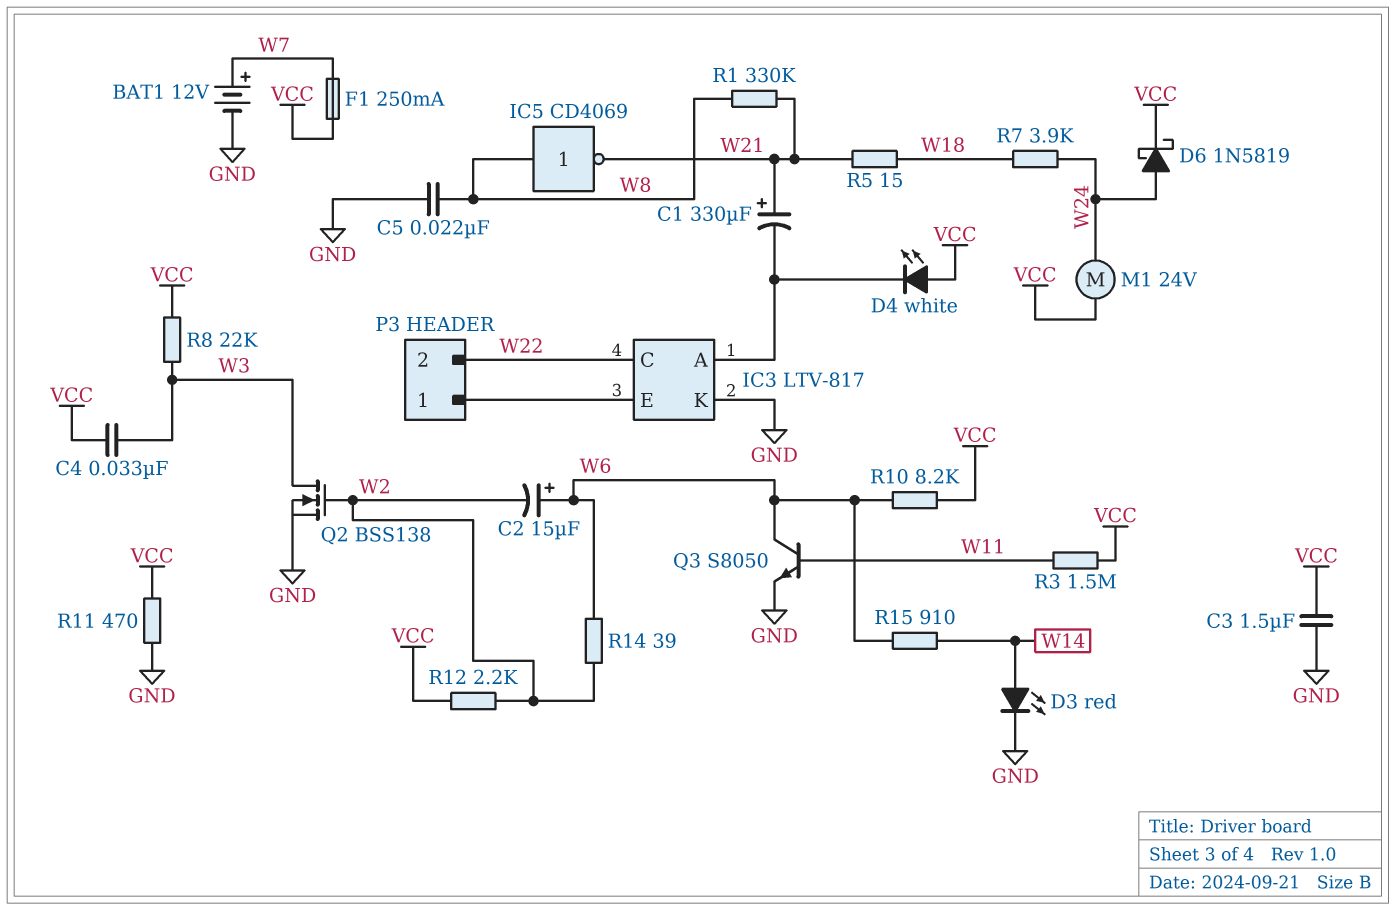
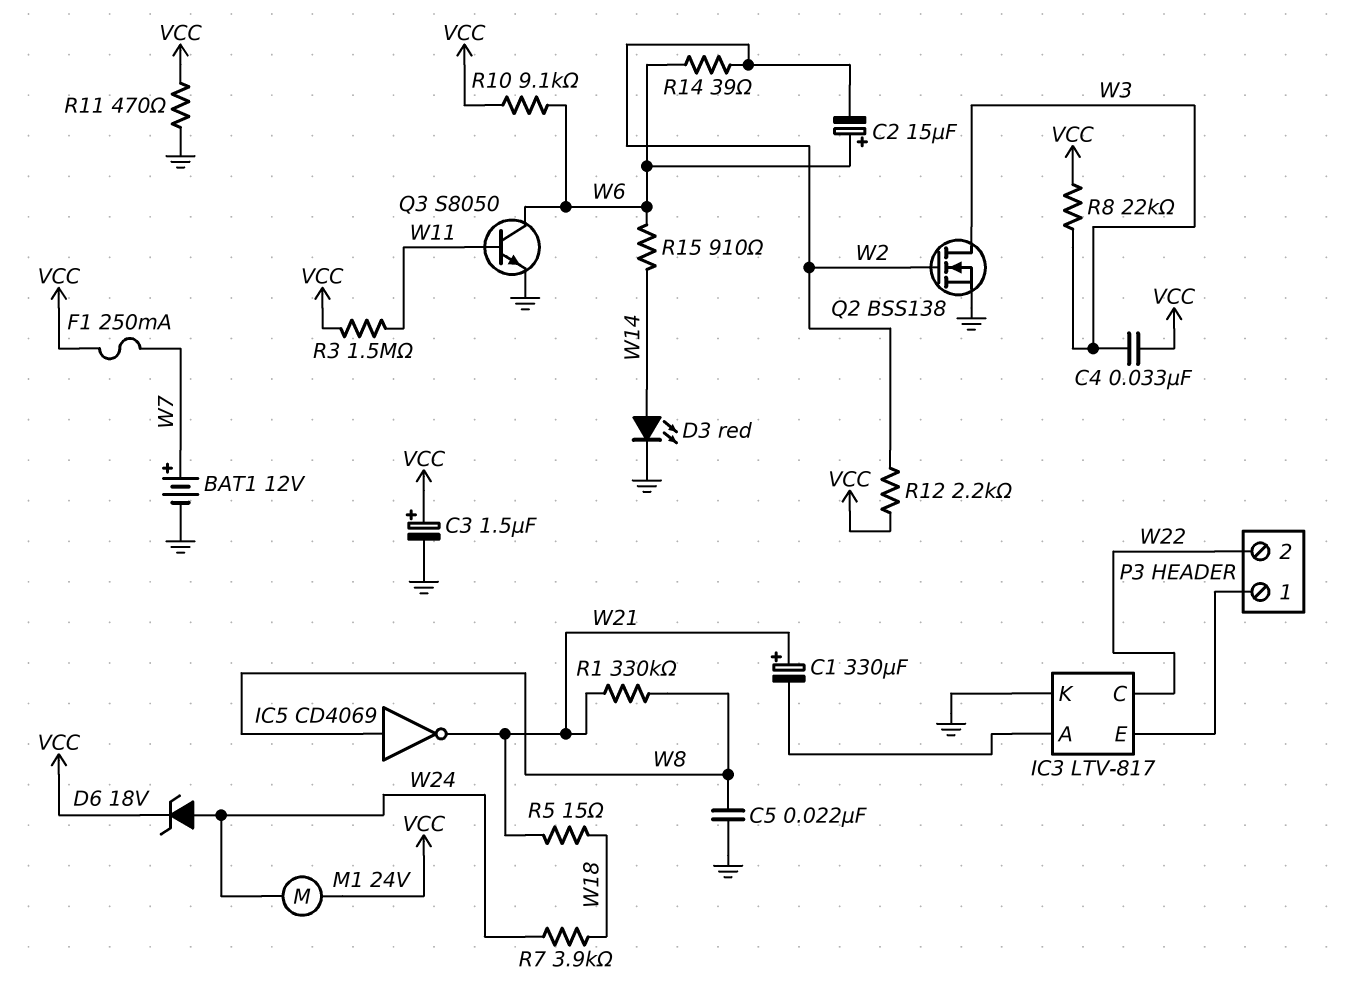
C3: 1.5uF (GND, VCC) -> 1.5uF (plus VCC, minus GND)
D4: LED white (A VCC, K IC3/A) -> none
D6: schottky 1N5819 (A W24, K VCC) -> zener 18V (A W24, K VCC)
R10: 8.2k (VCC, W6) -> 9.1k (VCC, W6)

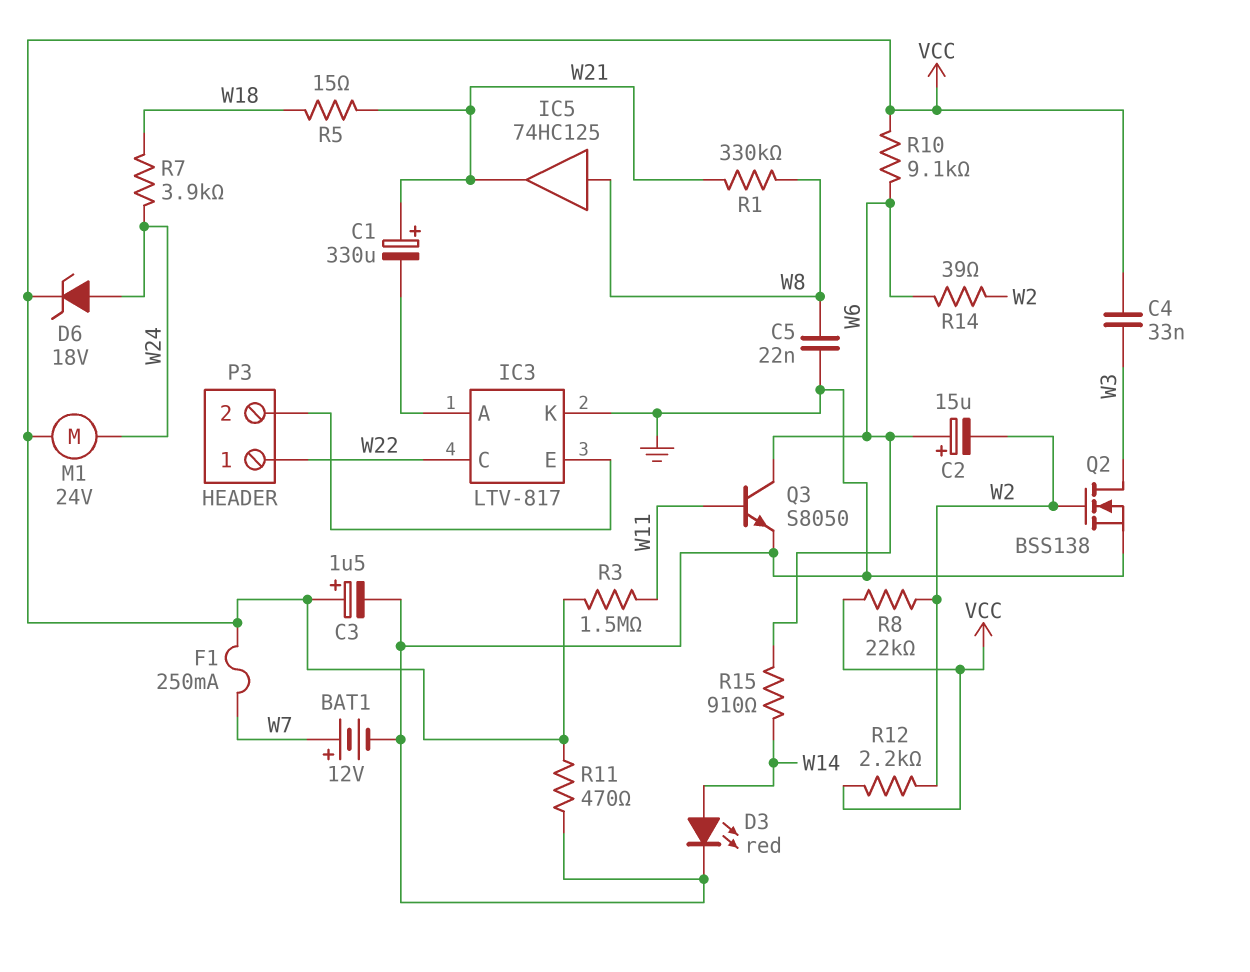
IC5: NOT CD4069 (in W8, out W21) -> buffer 74HC125 (in W8, out W21)
P3 pin 1: IC3/E -> W22
P3 pin 2: W22 -> IC3/E
R8: 22k (VCC, W3) -> 22k (VCC, W2)

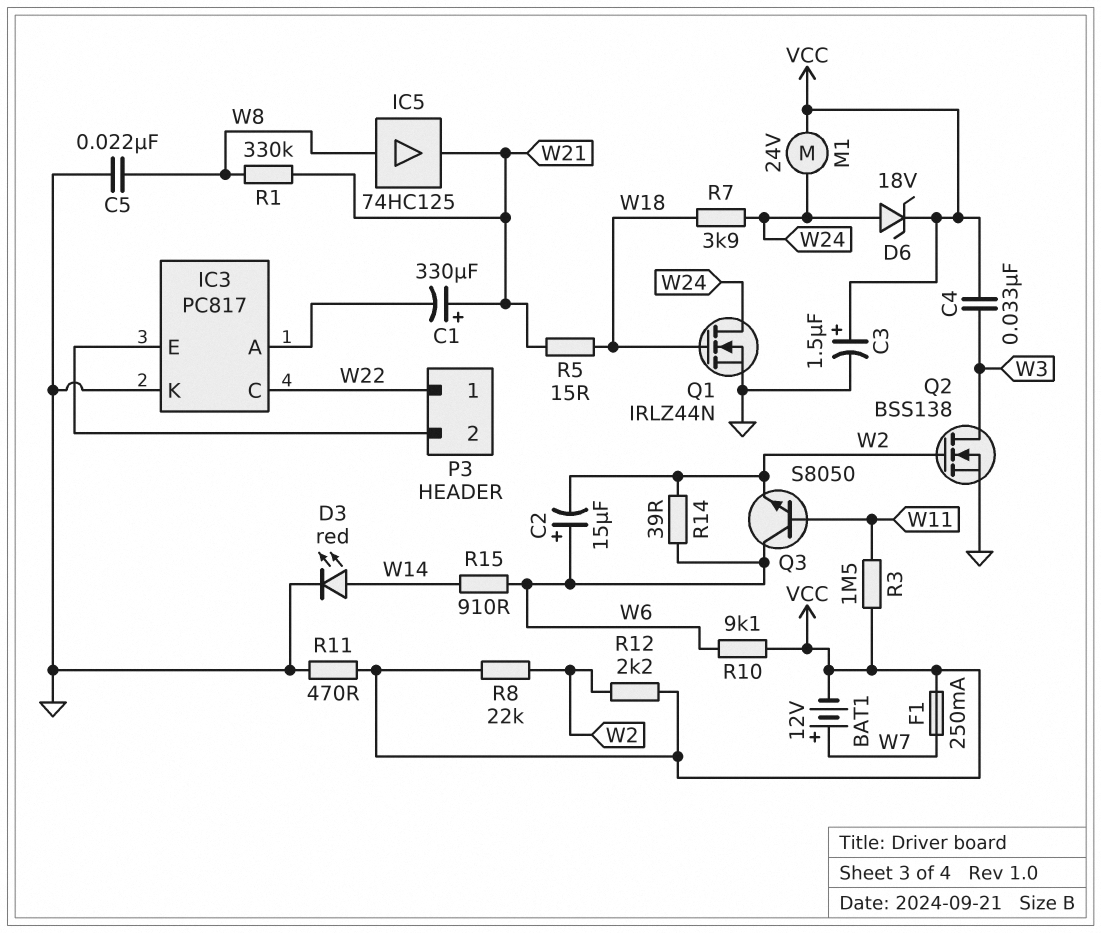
BAT1: 12V (plus W7, minus GND) -> 12V (plus W7, minus VCC)
IC3: LTV-817 -> PC817
Q1: none -> NMOS IRLZ44N (G W18, D W24, S GND)
Q3: NPN S8050 (B W11, C W6, E GND) -> NPN S8050 (B W11, C W6, E W2)

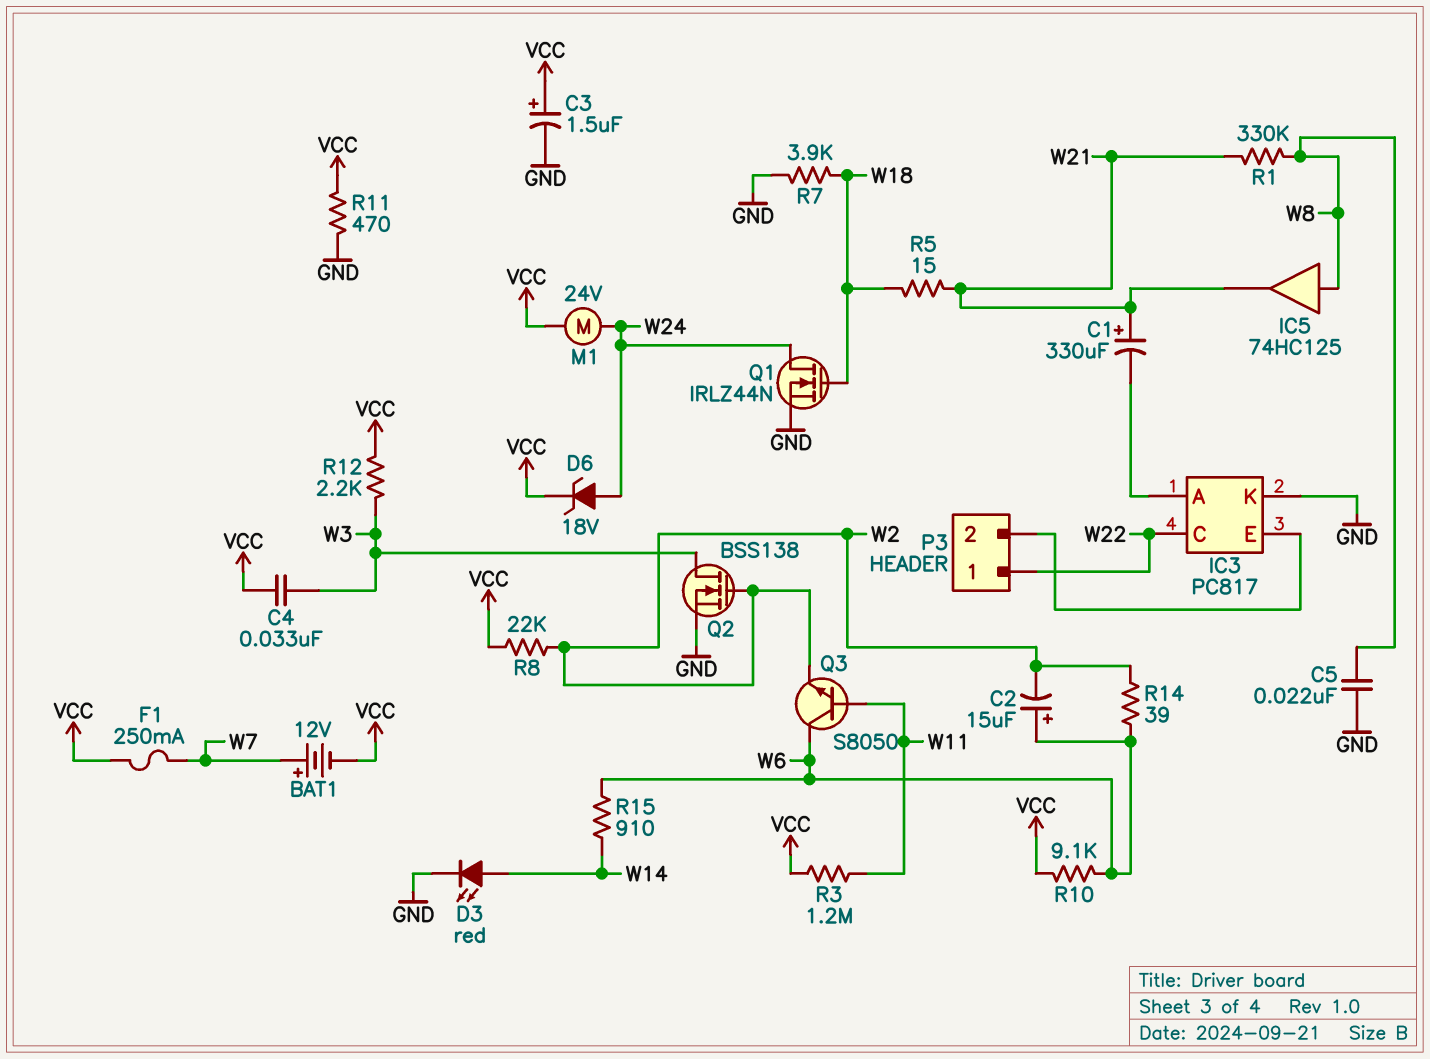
R3: 1.5M (VCC, W11) -> 1.2M (VCC, W11)
R7: 3.9k (W18, W24) -> 3.9k (GND, W18)
R12: 2.2k (VCC, W2) -> 2.2k (VCC, W3)

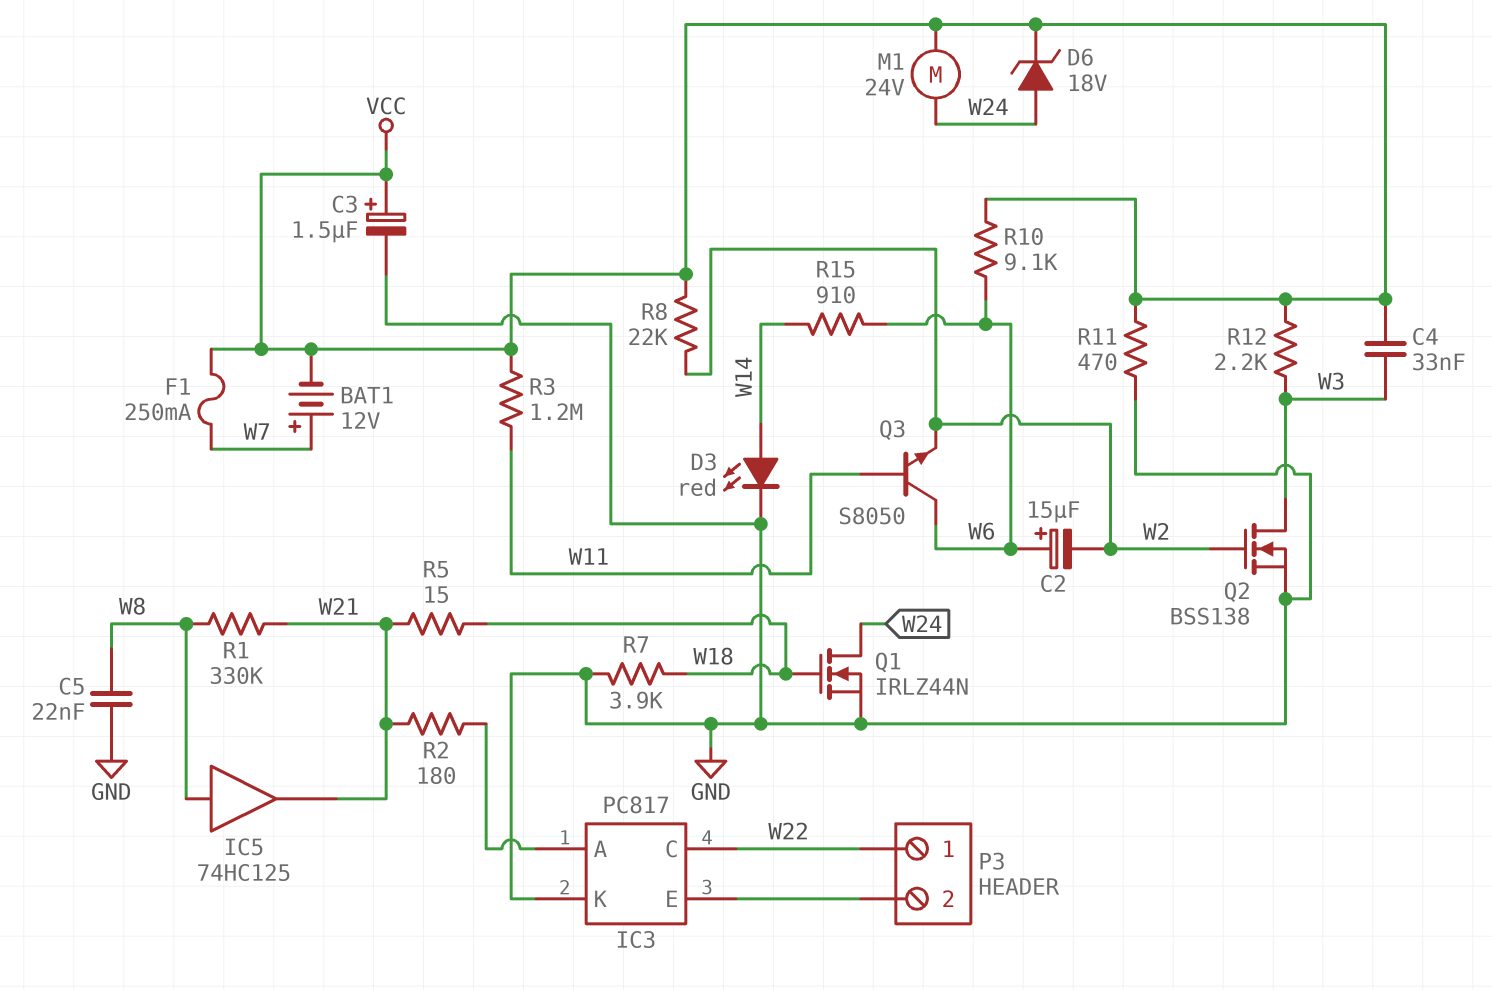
C1: 330uF (plus W21, minus IC3/A) -> none
R2: none -> 180 (IC3/A, W21)
R14: 39 (W2, W6) -> none

